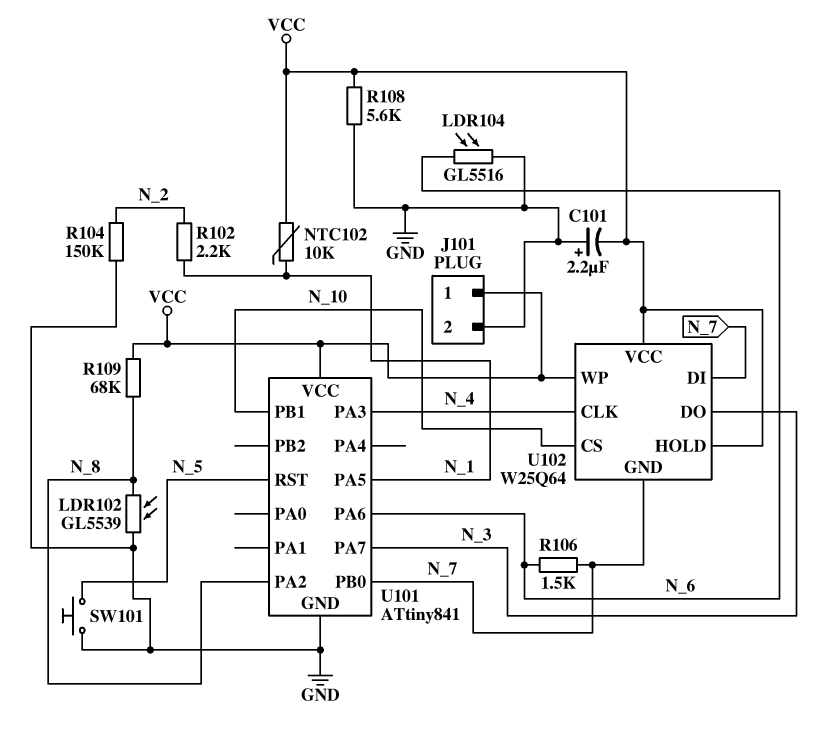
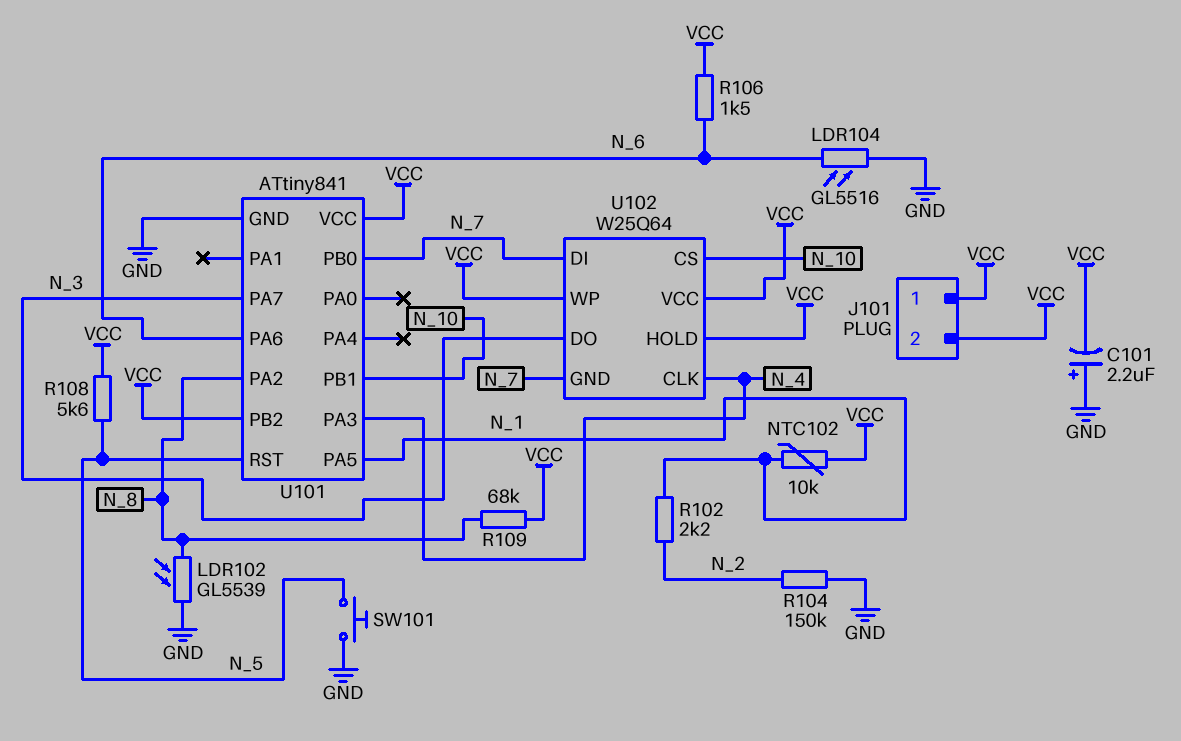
J101 pin 2: GND -> VCC
R106: 1.5k (N_6, N_7) -> 1.5k (N_6, VCC)
R108: 5.6k (GND, VCC) -> 5.6k (N_5, VCC)
U101 pin PB2: none -> VCC

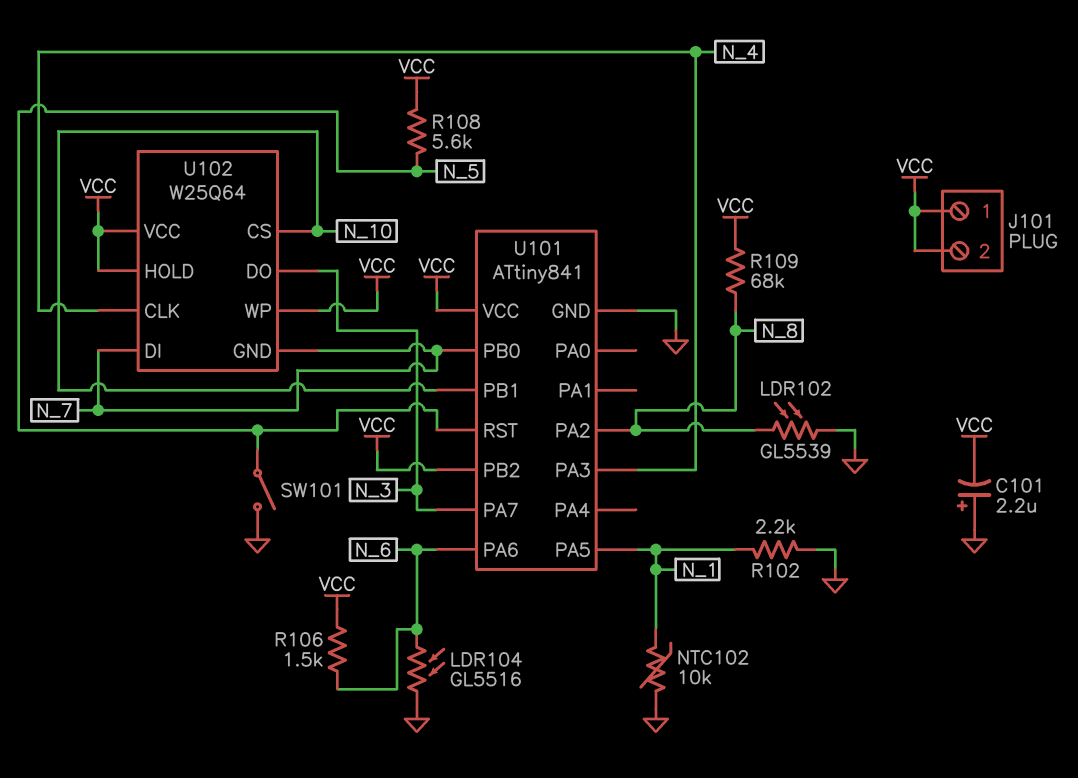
NTC102: 10k (N_1, VCC) -> 10k (GND, N_1)
R102: 2.2k (N_1, N_2) -> 2.2k (GND, N_1)
R104: 150k (GND, N_2) -> none
SW101: button (GND, N_5) -> switch (GND, N_5)

